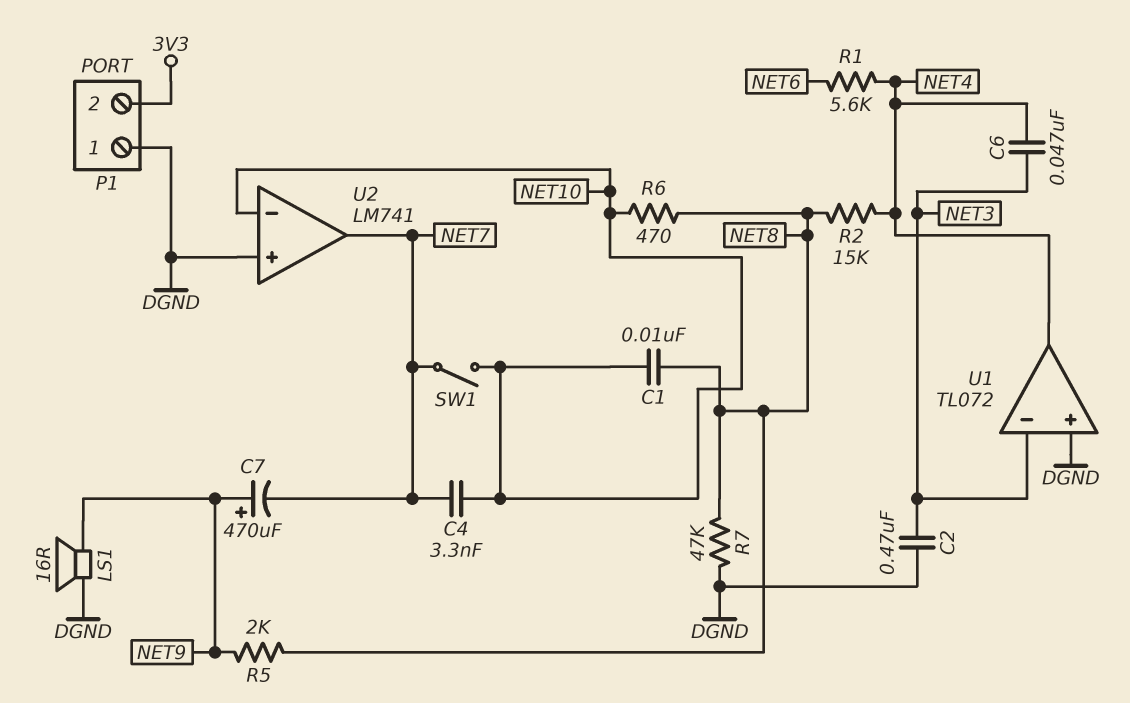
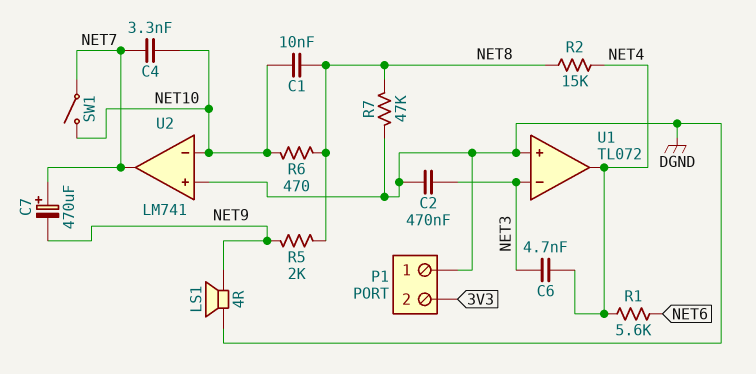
C6: 47nF (NET3, NET4) -> 4.7nF (NET3, NET4)
C7: 470uF (plus NET9, minus NET7) -> 470uF (plus NET7, minus NET9)
LS1: speaker 16R (DGND, NET9) -> speaker 4R (DGND, NET9)

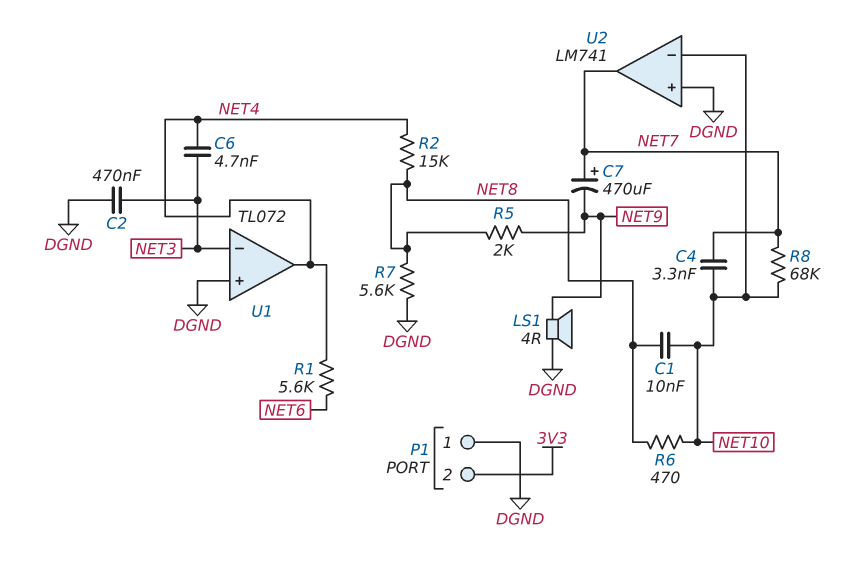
R7: 47k (DGND, NET8) -> 5.6k (DGND, NET8)
R8: none -> 68k (NET7, NET10)
SW1: switch (NET7, NET10) -> none

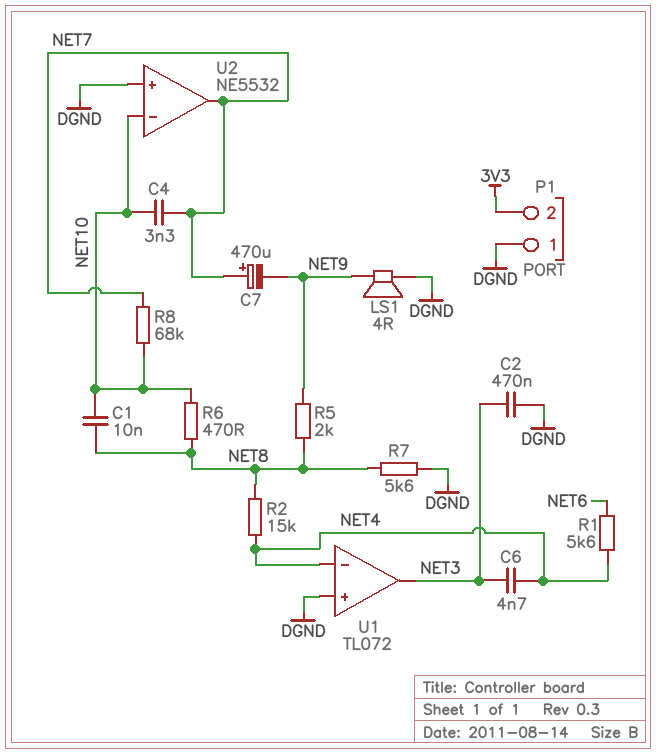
U1 pin in-: NET3 -> NET4
U1 pin out: NET4 -> NET3
U2: LM741 -> NE5532

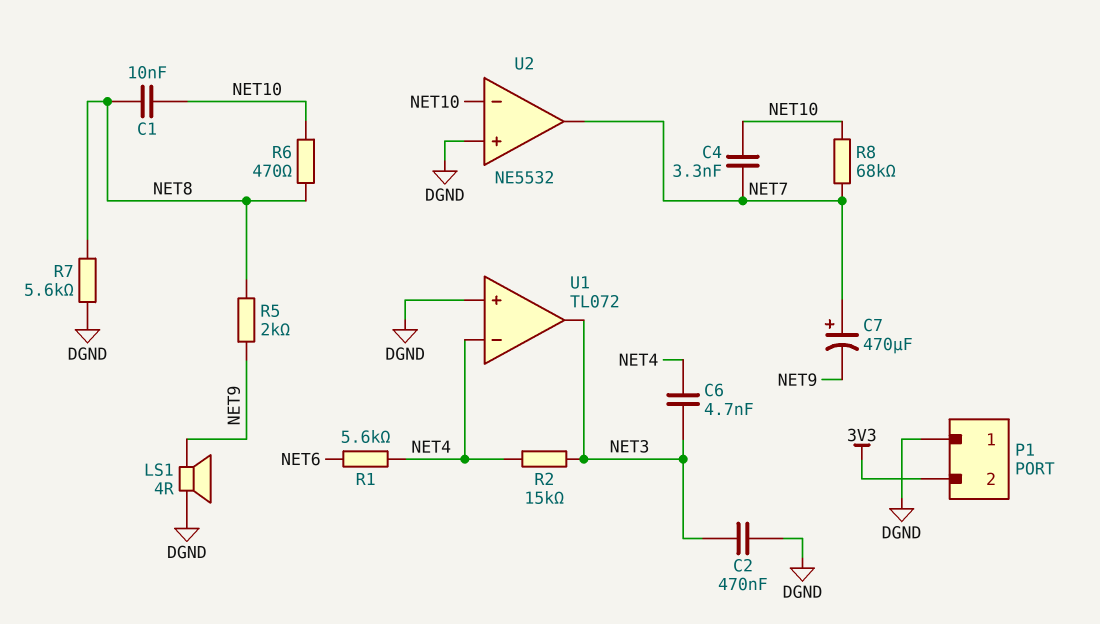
R2: 15k (NET4, NET8) -> 15k (NET3, NET4)

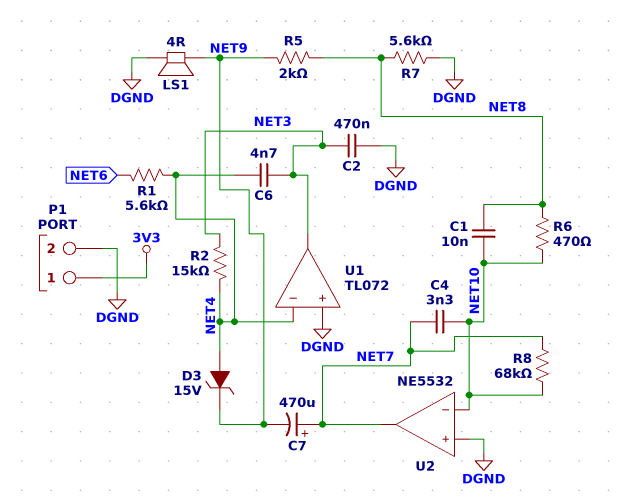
D3: none -> zener 15V (A NET4, K NET9)
P1 pin 1: DGND -> 3V3
P1 pin 2: 3V3 -> DGND

